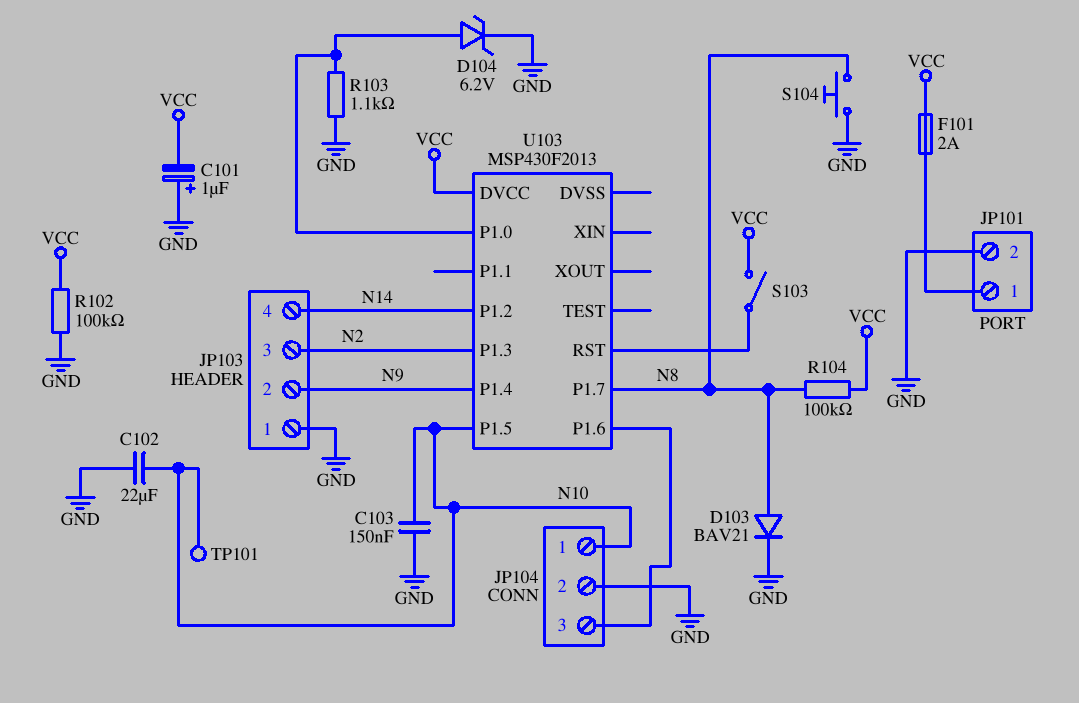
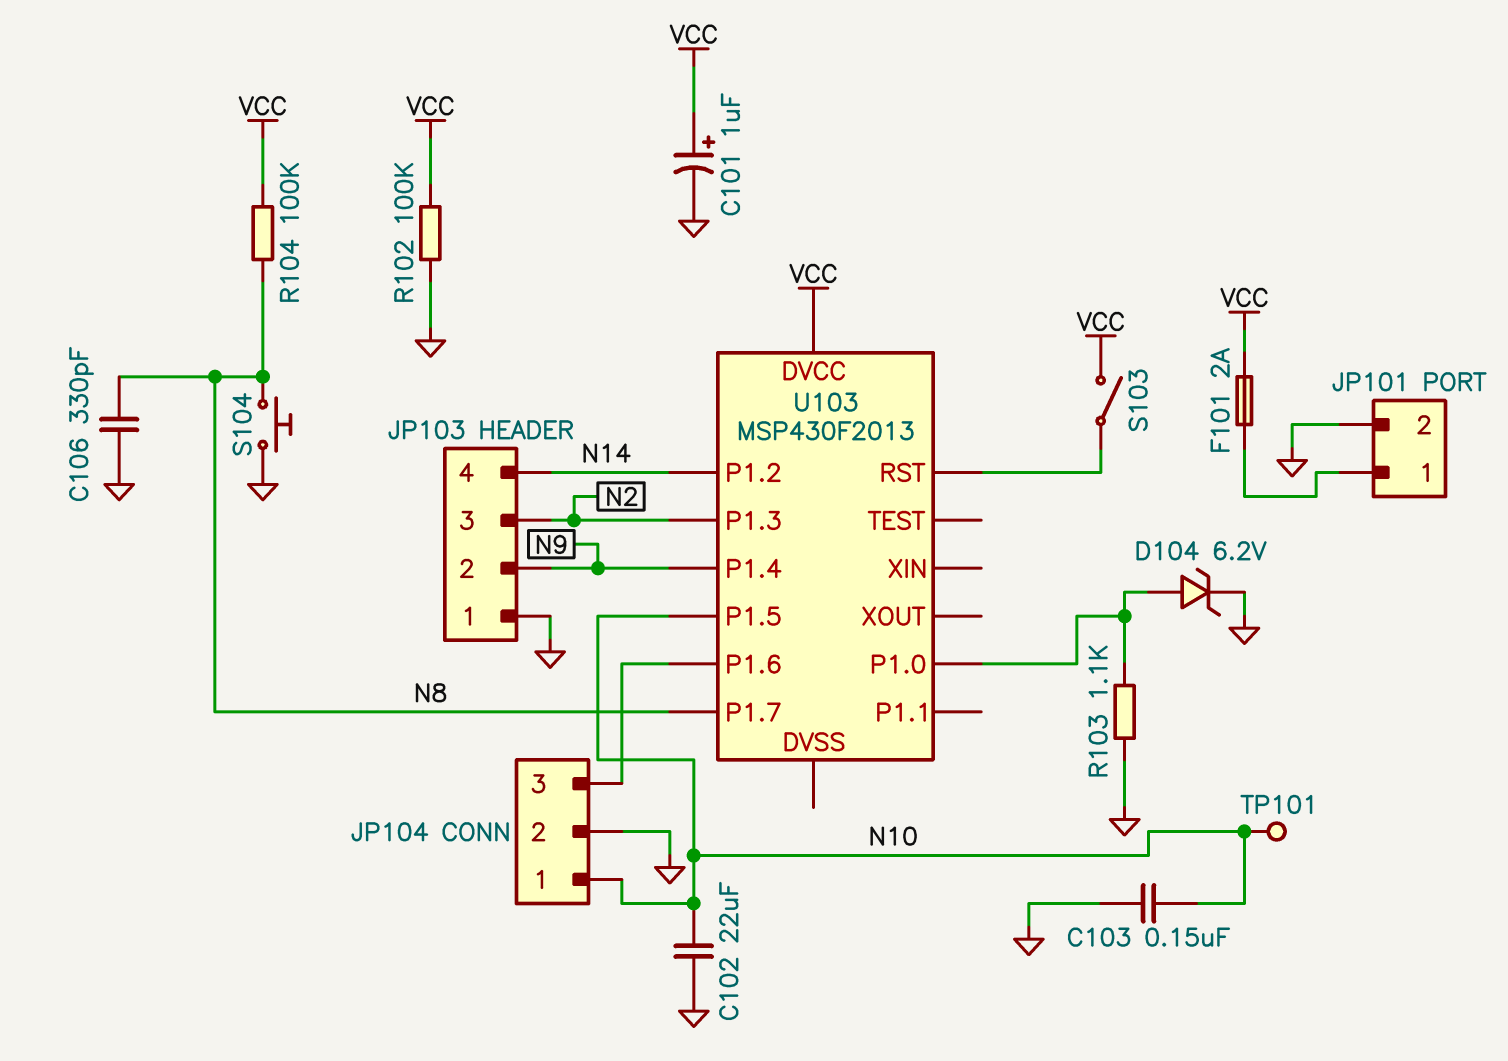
C101: 1uF (plus GND, minus VCC) -> 1uF (plus VCC, minus GND)
C106: none -> 330pF (GND, N8)
D103: diode BAV21 (A N8, K GND) -> none

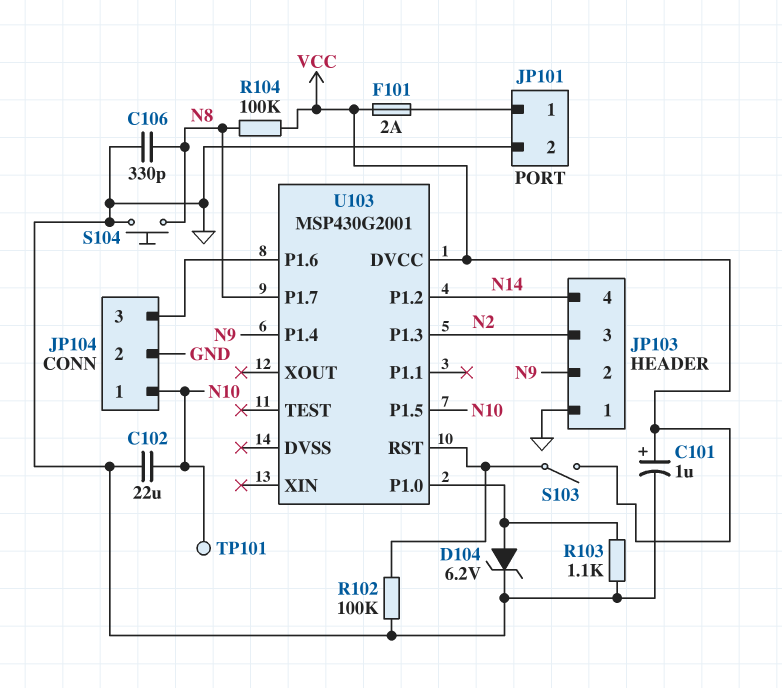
C103: 150nF (GND, N10) -> none
R102: 100k (GND, VCC) -> 100k (GND, U103/RST)
U103: MSP430F2013 -> MSP430G2001

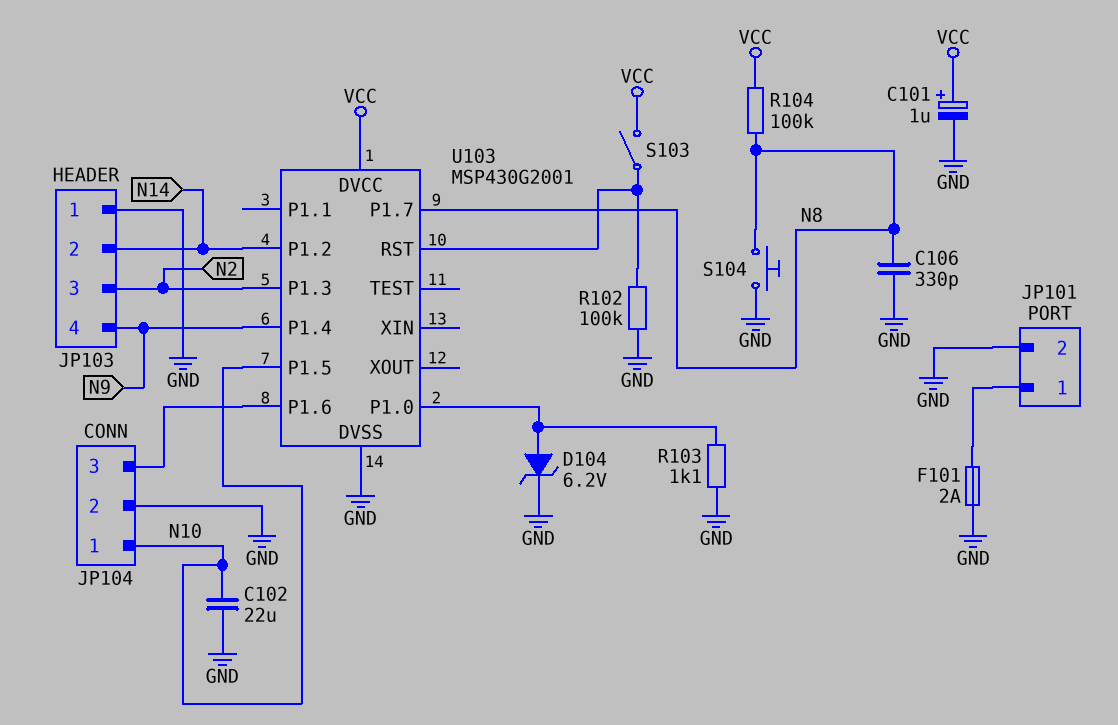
F101: 2A (JP101/1, VCC) -> 2A (GND, JP101/1)
JP103 pin 2: N9 -> N14
JP103 pin 4: N14 -> N9
TP101: test point (N10) -> none
U103 pin DVSS: none -> GND

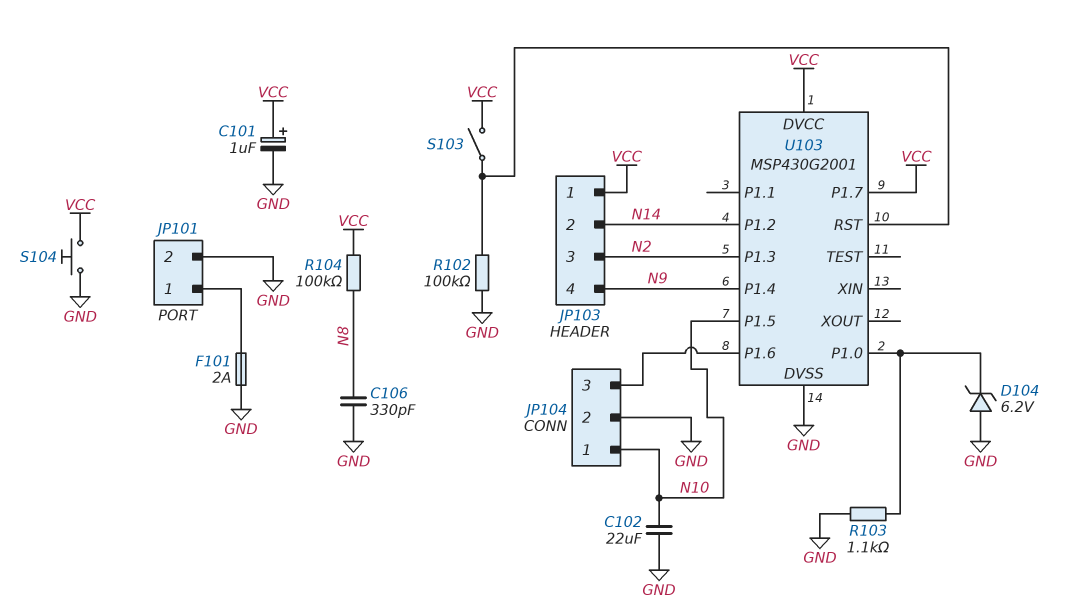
D104: zener 6.2V (A U103/P1.0, K GND) -> zener 6.2V (A GND, K U103/P1.0)
JP103 pin 1: GND -> VCC
S104: button (GND, N8) -> button (GND, VCC)
U103 pin P1.7: N8 -> VCC

